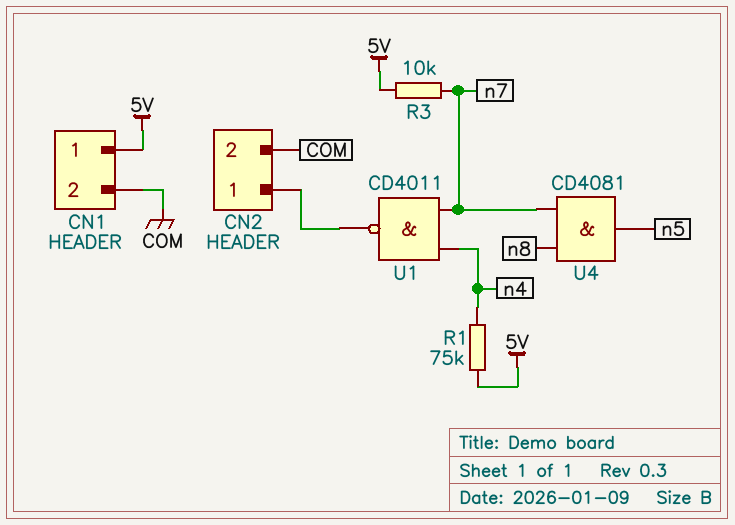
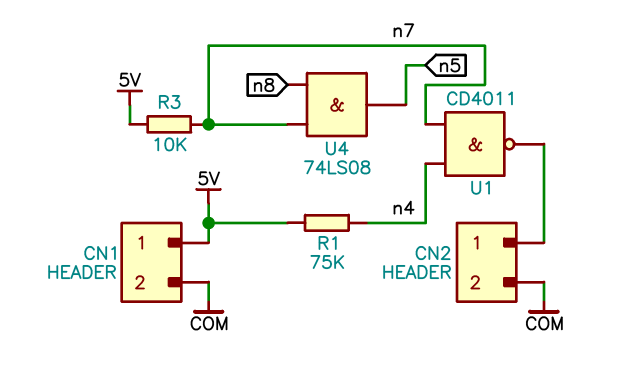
U4: AND CD4081 (in n7, in n8, out n5) -> AND 74LS08 (in n7, in n8, out n5)

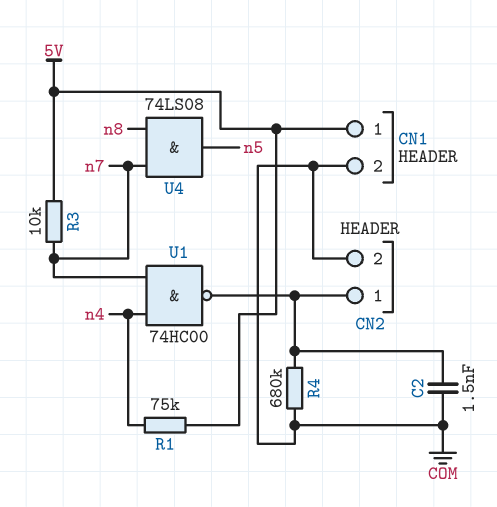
C2: none -> 1.5nF (CN2/1, COM)
R4: none -> 680k (CN2/1, COM)
U1: NAND CD4011 (in n4, in n7, out CN2/1) -> NAND 74HC00 (in n4, in n7, out CN2/1)

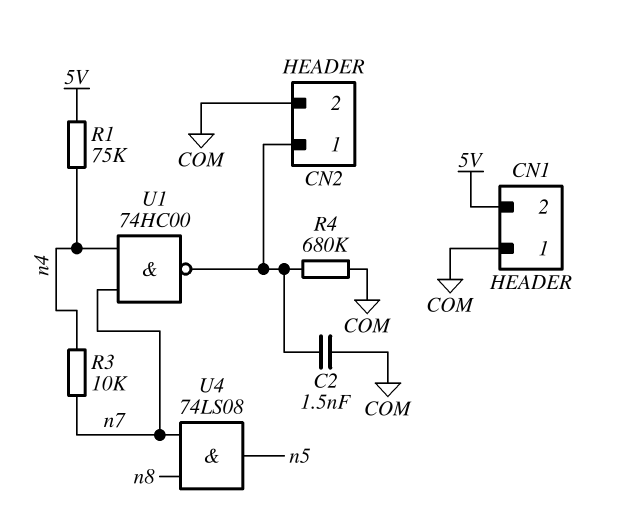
CN1 pin 1: 5V -> COM
CN1 pin 2: COM -> 5V
R3: 10k (5V, n7) -> 10k (n4, n7)

